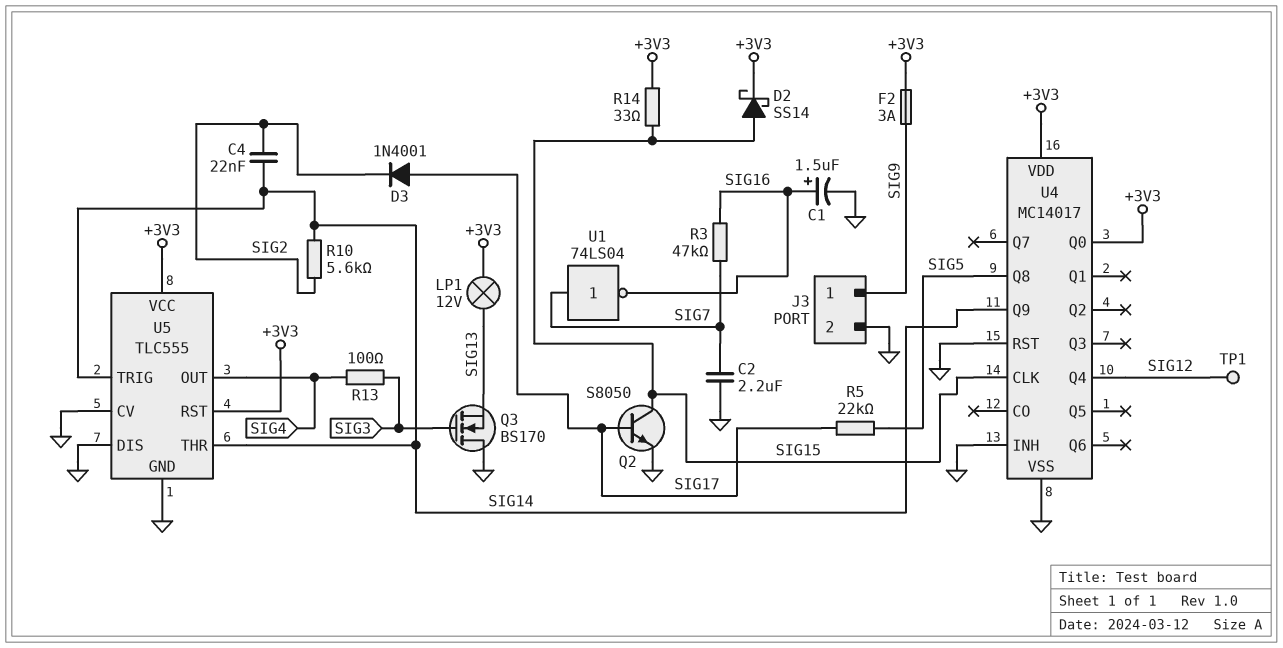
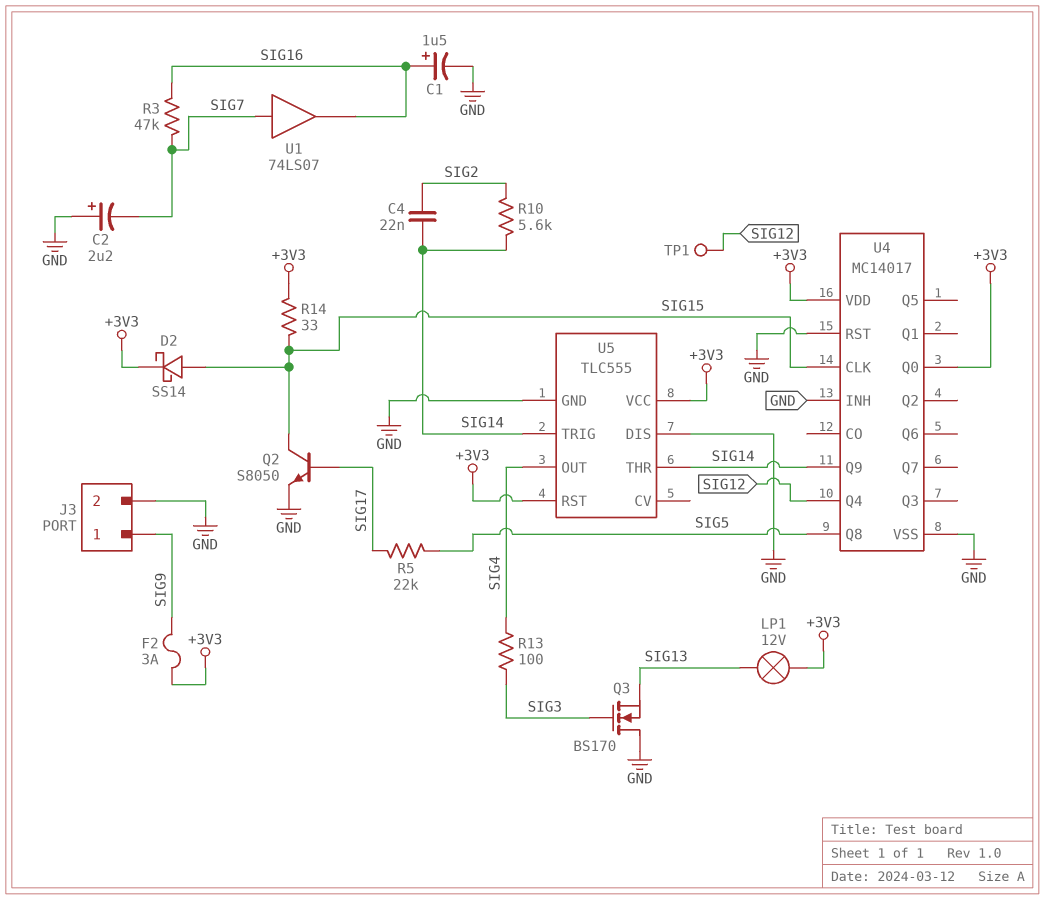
C2: 2.2uF (GND, SIG7) -> 2.2uF (plus GND, minus SIG7)
D3: diode 1N4001 (A SIG17, K SIG2) -> none
U1: NOT 74LS04 (in SIG7, out SIG16) -> buffer 74LS07 (in SIG7, out SIG16)
U5 pin CV: GND -> none

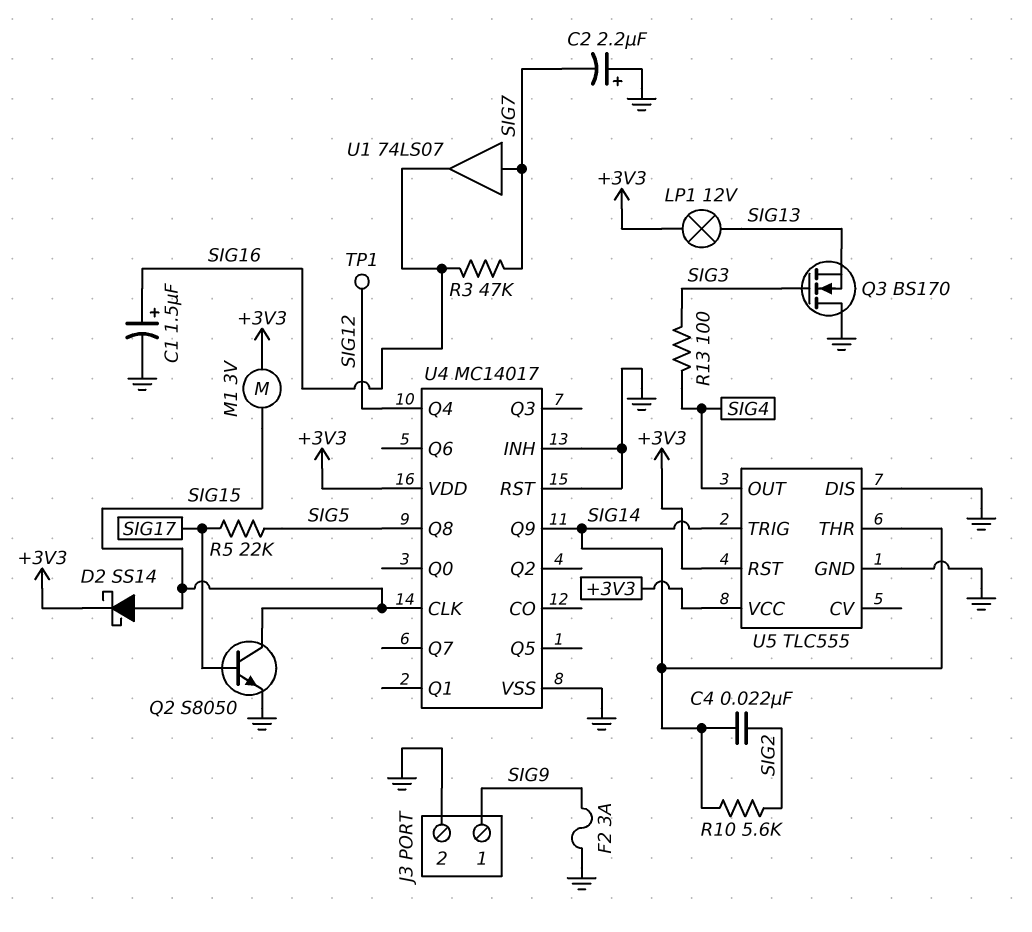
F2: 3A (+3V3, SIG9) -> 3A (GND, SIG9)
M1: none -> motor 3V (+3V3, SIG15)
R14: 33 (+3V3, SIG15) -> none
U4 pin Q0: +3V3 -> none

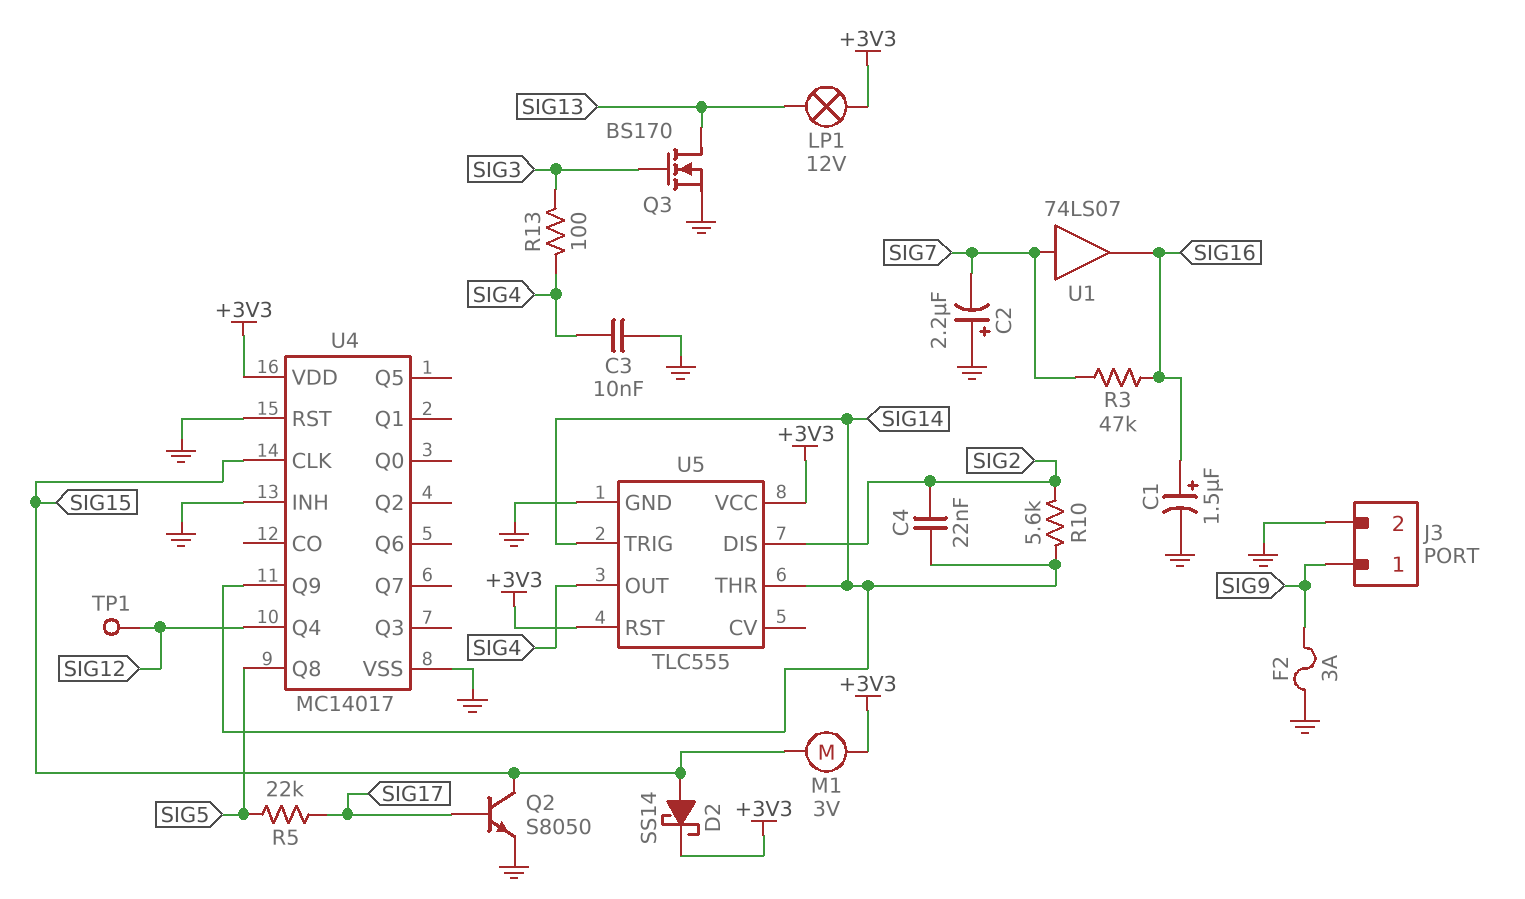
C3: none -> 10nF (GND, SIG4)
Q3: NMOS BS170 (G SIG3, D GND, S SIG13) -> NMOS BS170 (G SIG3, D SIG13, S GND)
U5 pin DIS: GND -> SIG2

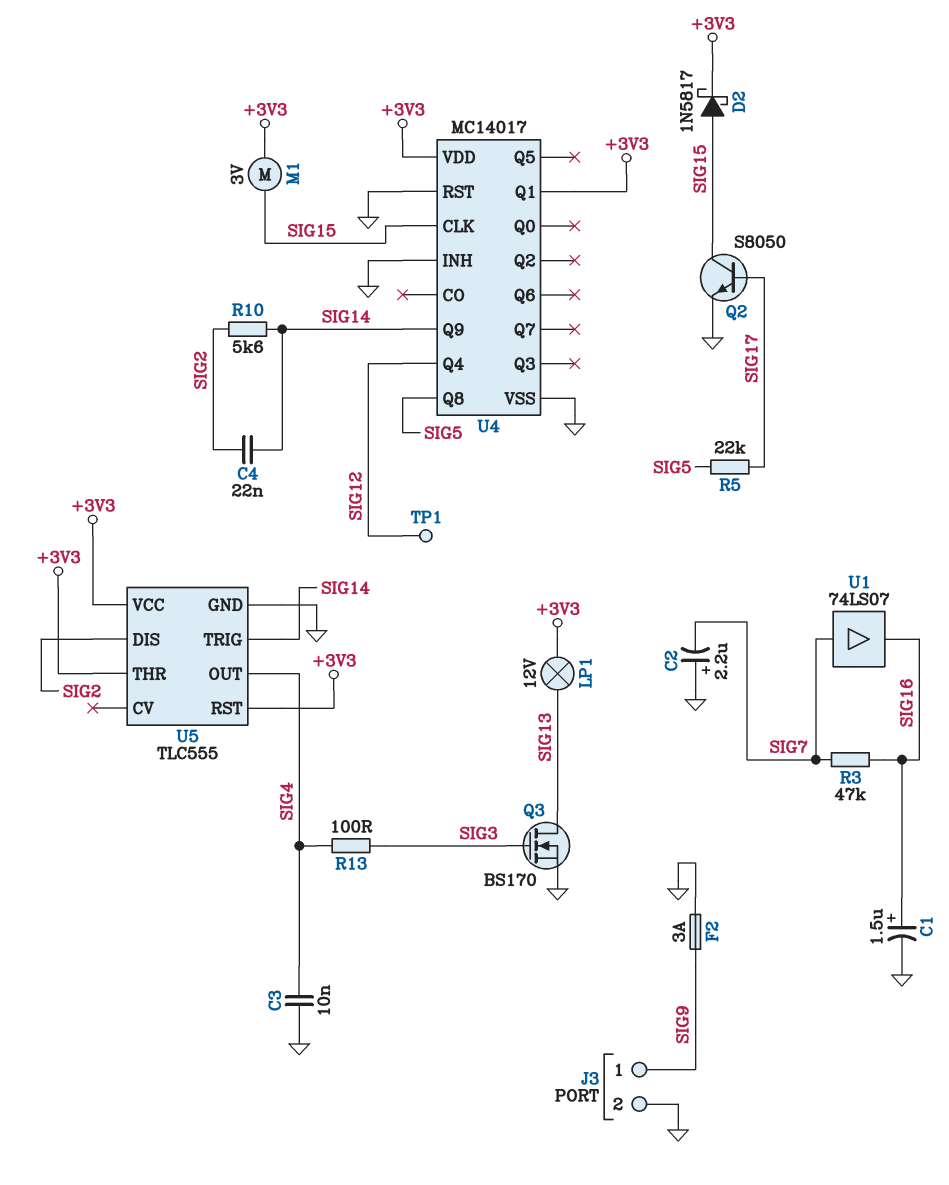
D2: schottky SS14 (A SIG15, K +3V3) -> schottky 1N5817 (A SIG15, K +3V3)
U4 pin Q1: none -> +3V3
U5 pin THR: SIG14 -> +3V3

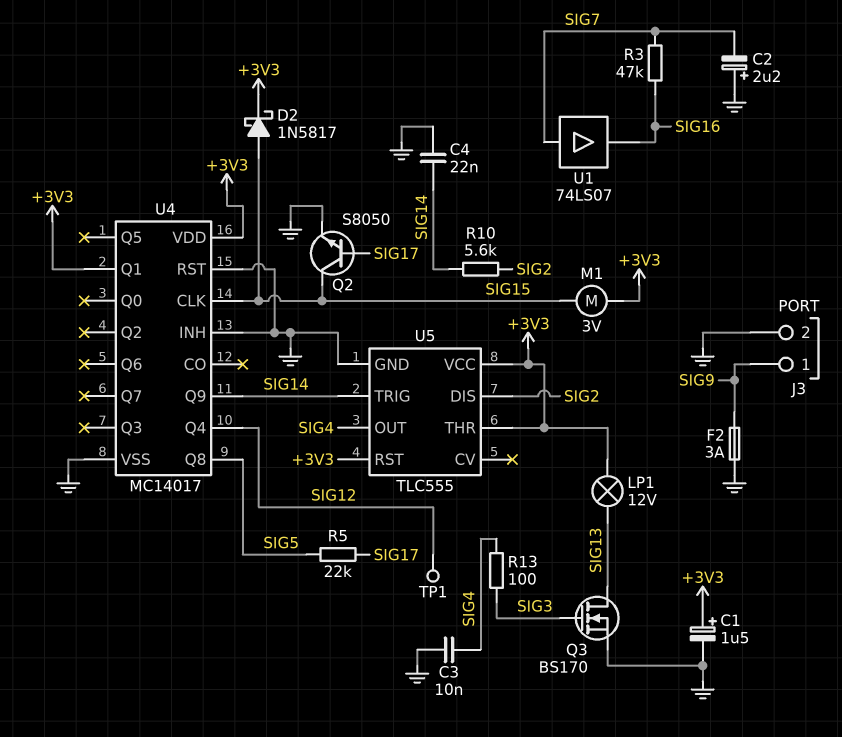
C1: 1.5uF (plus SIG16, minus GND) -> 1.5uF (plus +3V3, minus GND)
C4: 22nF (SIG2, SIG14) -> 22nF (GND, SIG14)

